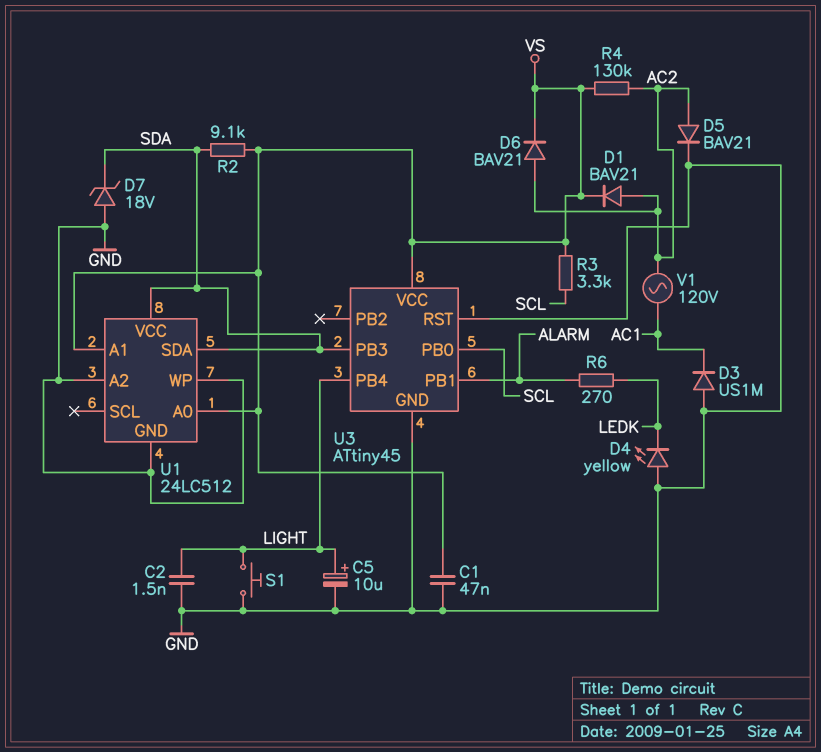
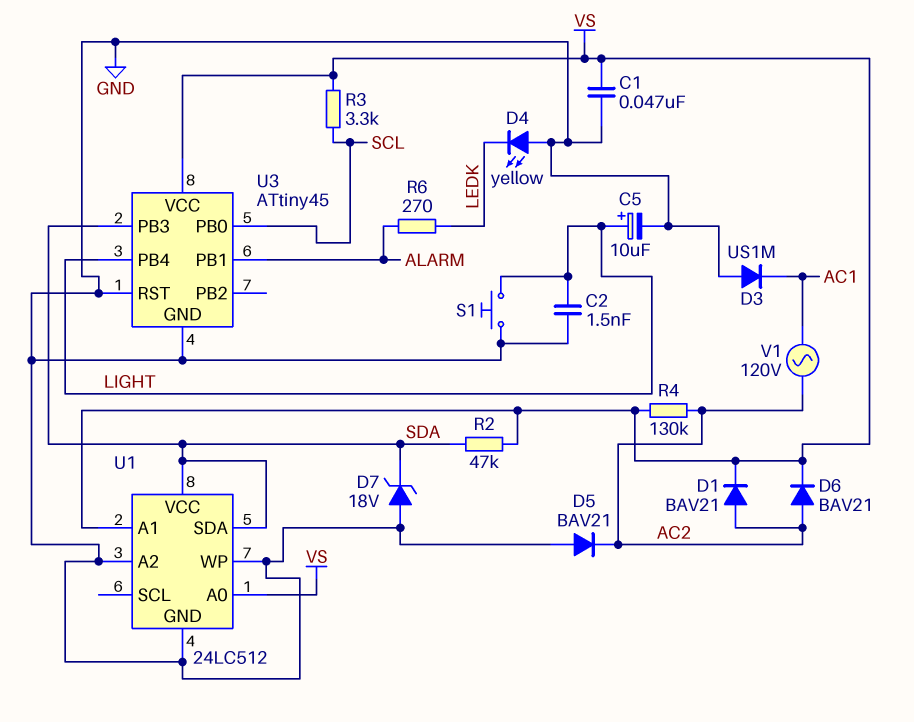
D5: diode BAV21 (A AC2, K GND) -> diode BAV21 (A GND, K AC2)
R2: 9.1k (SDA, VS) -> 47k (SDA, VS)

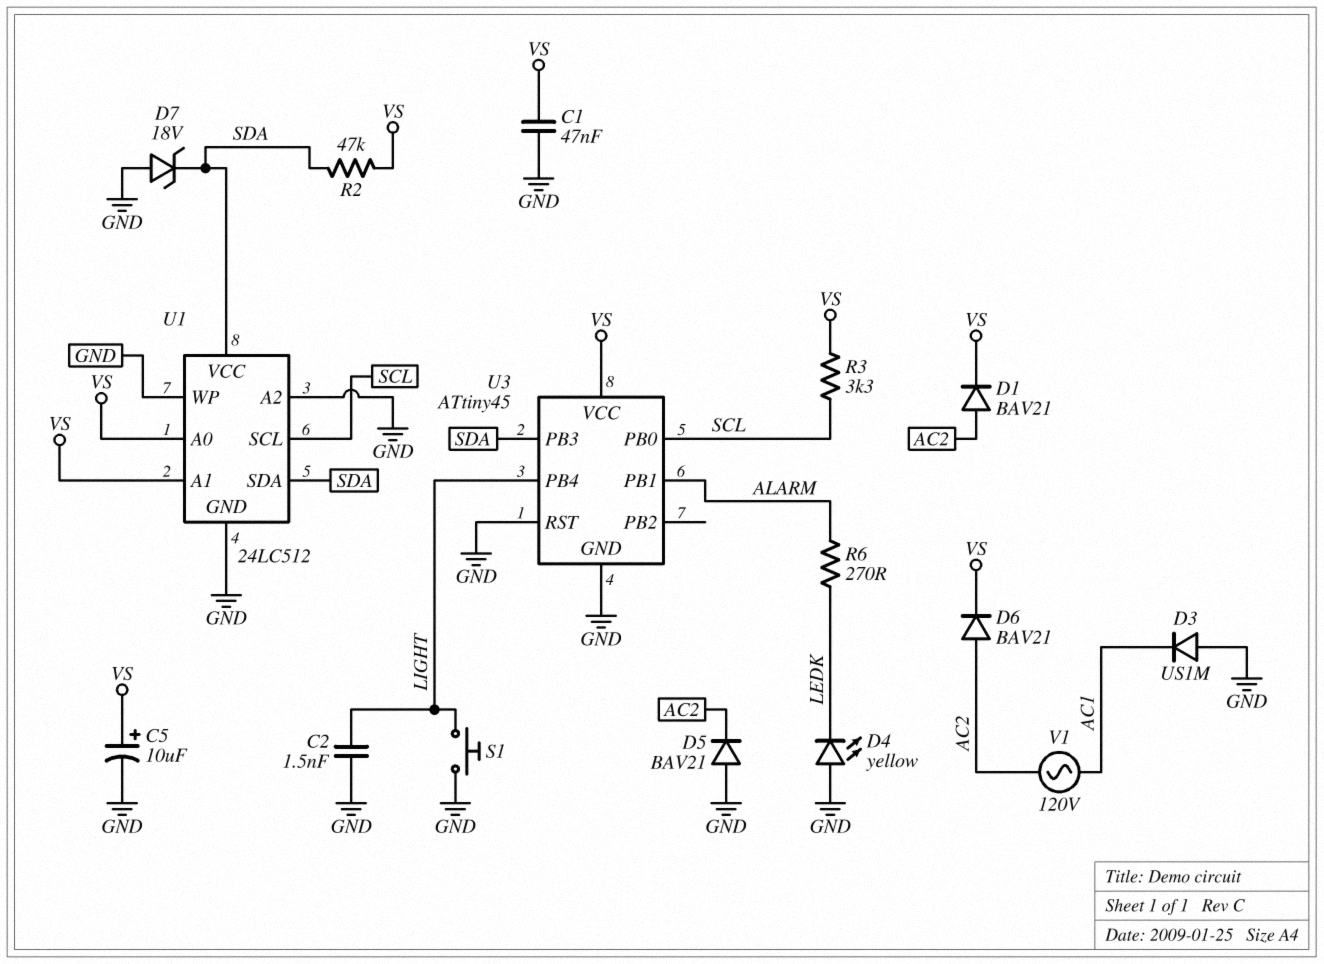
C5: 10uF (plus LIGHT, minus GND) -> 10uF (plus VS, minus GND)
R4: 130k (AC2, VS) -> none
U1 pin SCL: none -> SCL

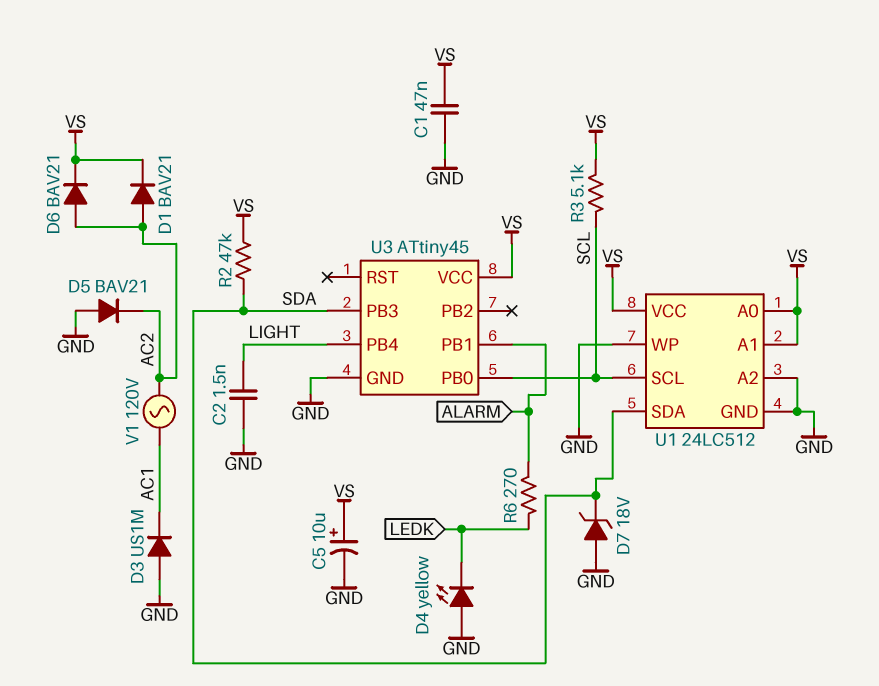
R3: 3.3k (SCL, VS) -> 5.1k (SCL, VS)
S1: button (GND, LIGHT) -> none
U1 pin VCC: SDA -> VS
U3 pin RST: GND -> none

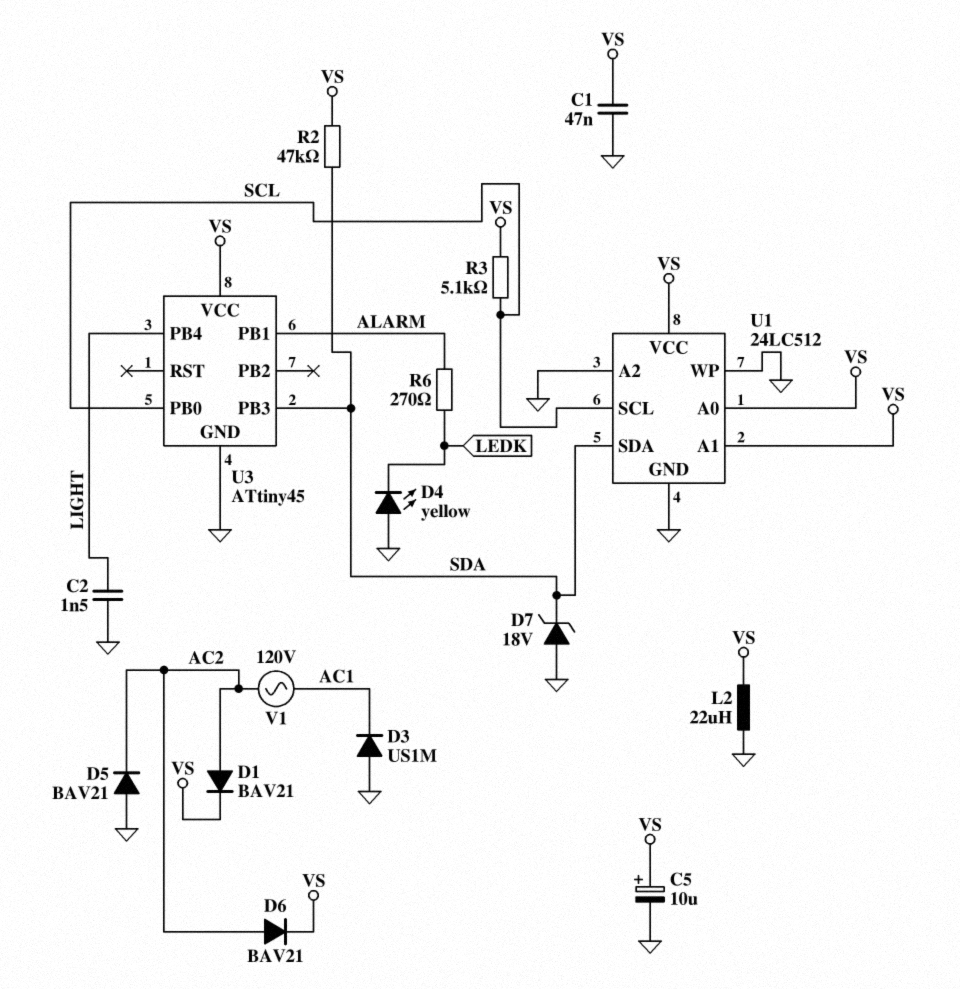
L2: none -> 22uH (GND, VS)

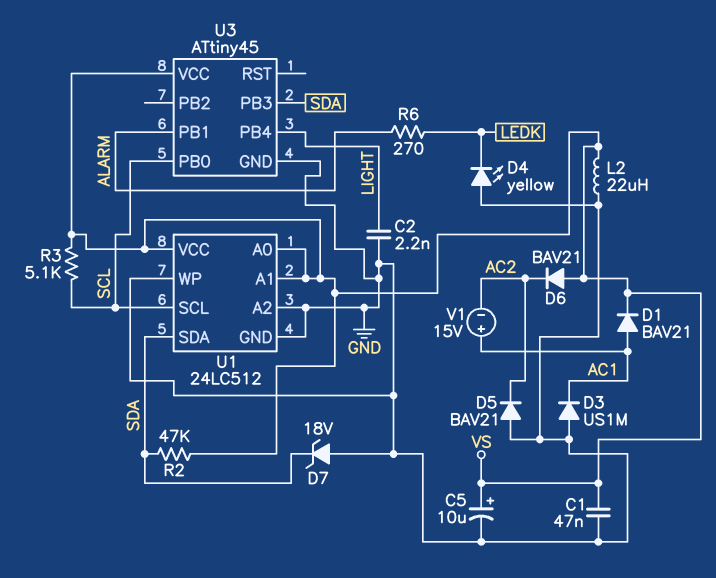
C2: 1.5nF (GND, LIGHT) -> 2.2nF (GND, LIGHT)
D1: diode BAV21 (A AC2, K VS) -> diode BAV21 (A AC1, K VS)
D6: diode BAV21 (A AC2, K VS) -> diode BAV21 (A VS, K AC2)
V1: AC 120V (AC1, AC2) -> 15V (plus AC1, minus AC2)

